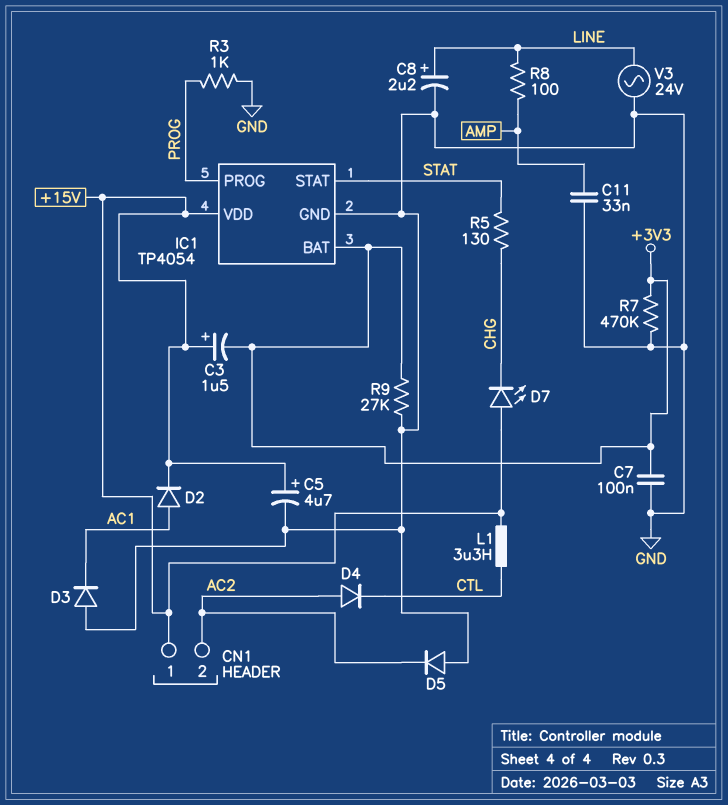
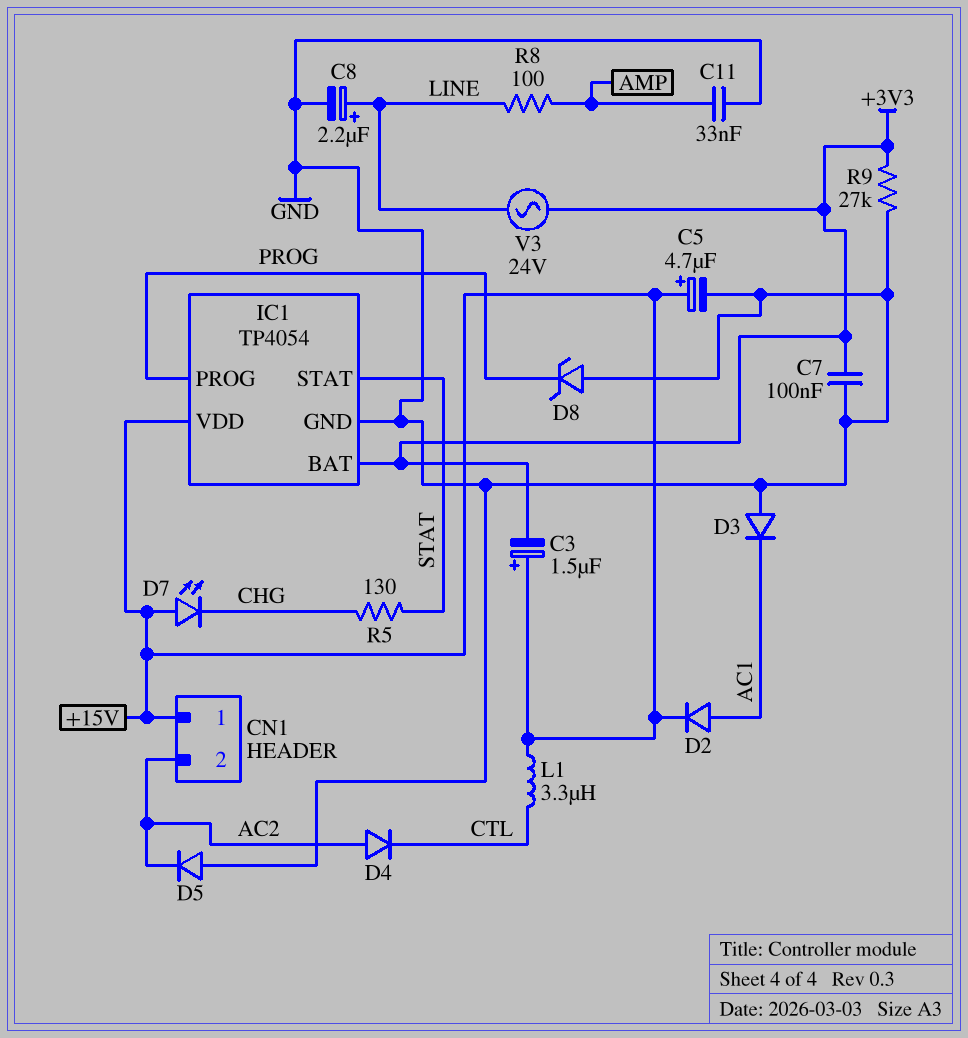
D8: none -> zener (A GND, K PROG)
R3: 1k (GND, PROG) -> none
R7: 470k (+3V3, GND) -> none
V3: AC 24V (GND, LINE) -> AC 24V (+3V3, LINE)

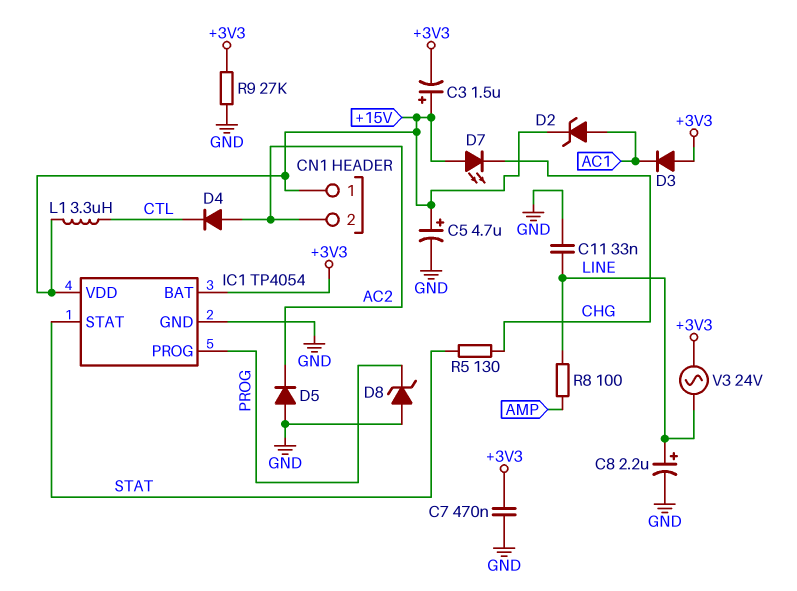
C7: 100nF (+3V3, GND) -> 470nF (+3V3, GND)
C11: 33nF (AMP, GND) -> 33nF (GND, LINE)
D2: diode (A AC1, K +15V) -> zener (A AC1, K +15V)
D3: diode (A GND, K AC1) -> diode (A +3V3, K AC1)

